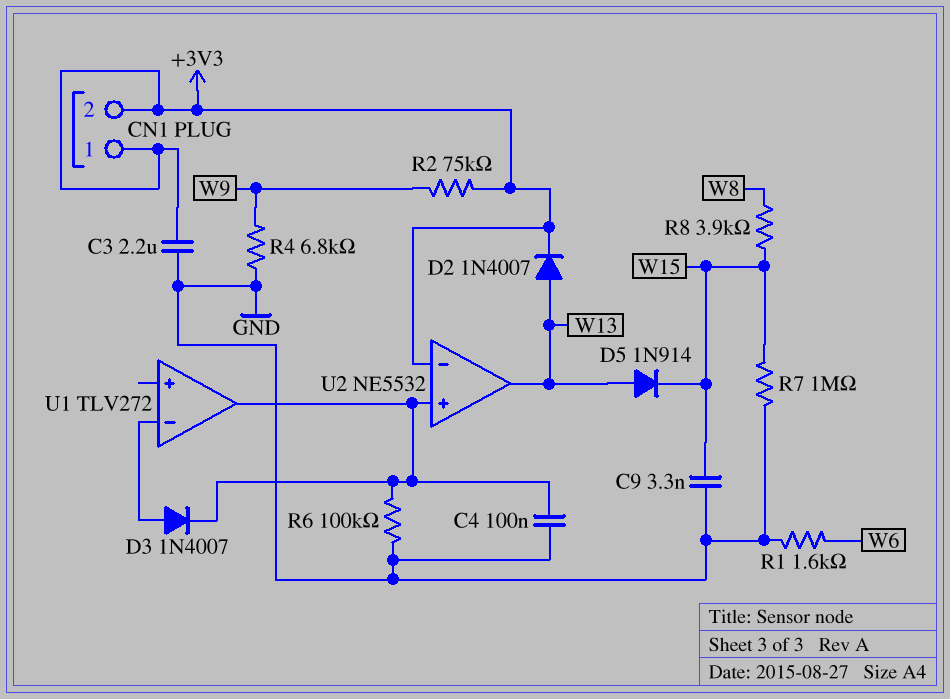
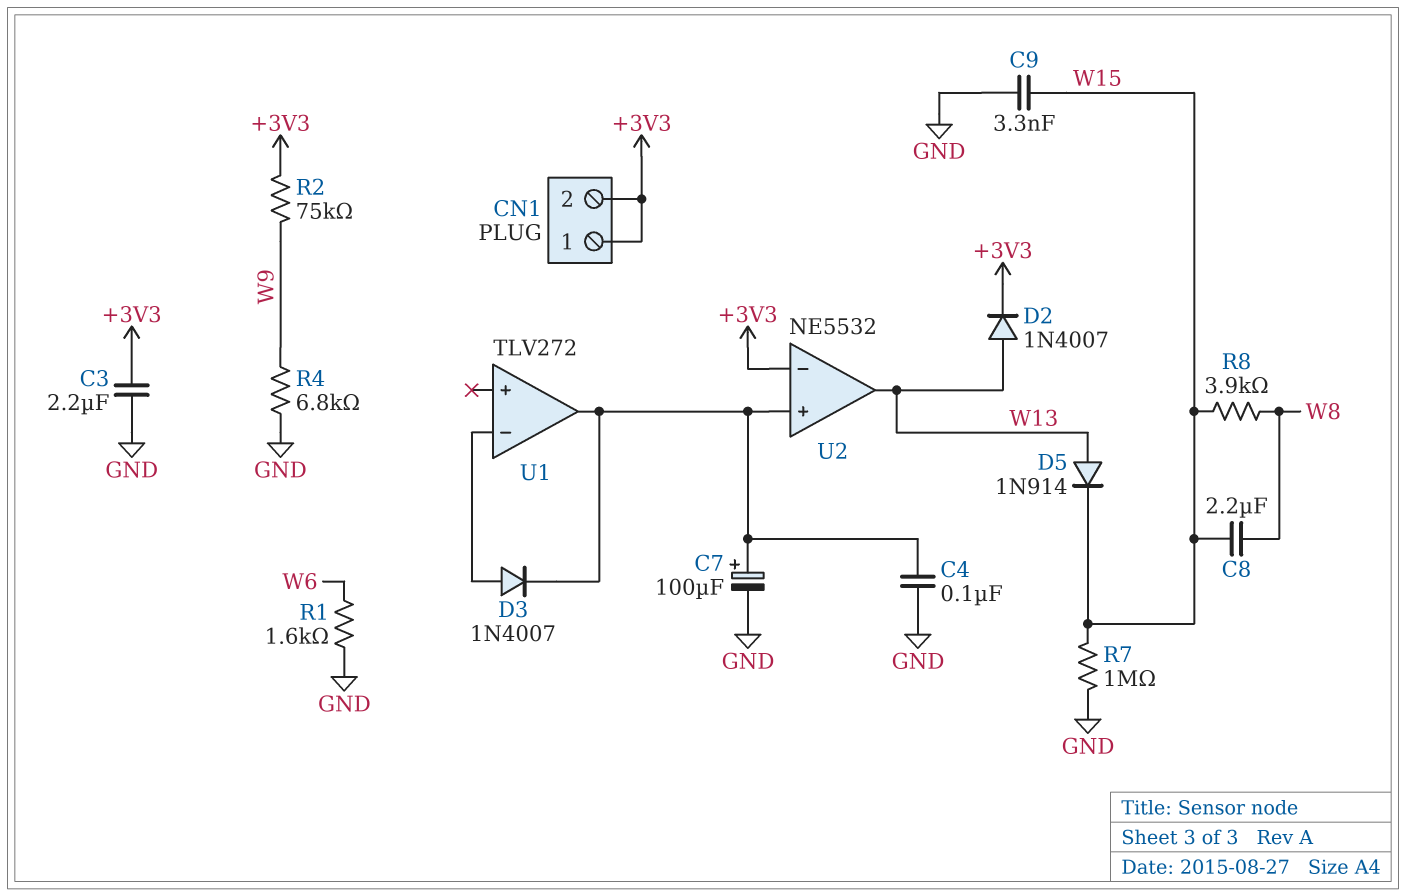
C7: none -> 100uF (plus U1/out, minus GND)
C8: none -> 2.2uF (W8, W15)
R6: 100k (GND, U1/out) -> none

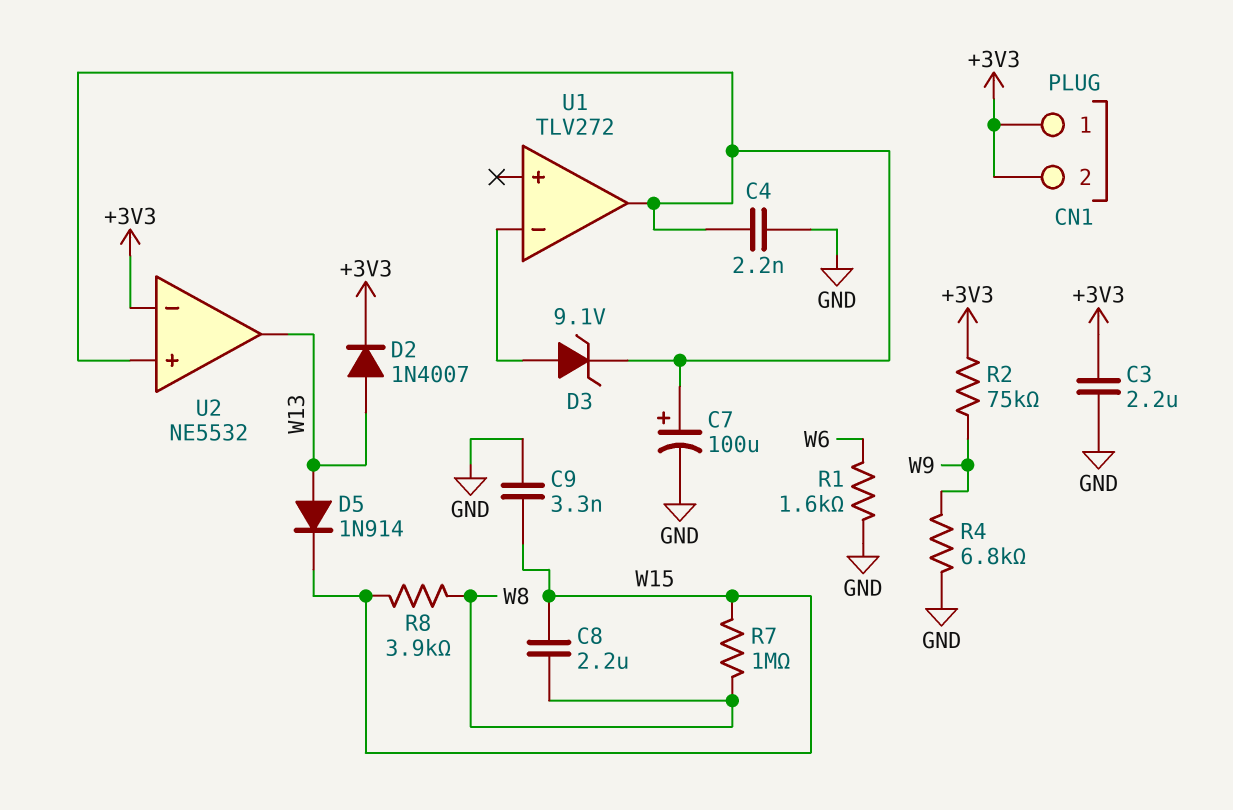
C4: 100nF (GND, U1/out) -> 2.2nF (GND, U1/out)
D3: diode 1N4007 (A U1/in-, K U1/out) -> zener 9.1V (A U1/in-, K U1/out)
R7: 1M (GND, W15) -> 1M (W8, W15)

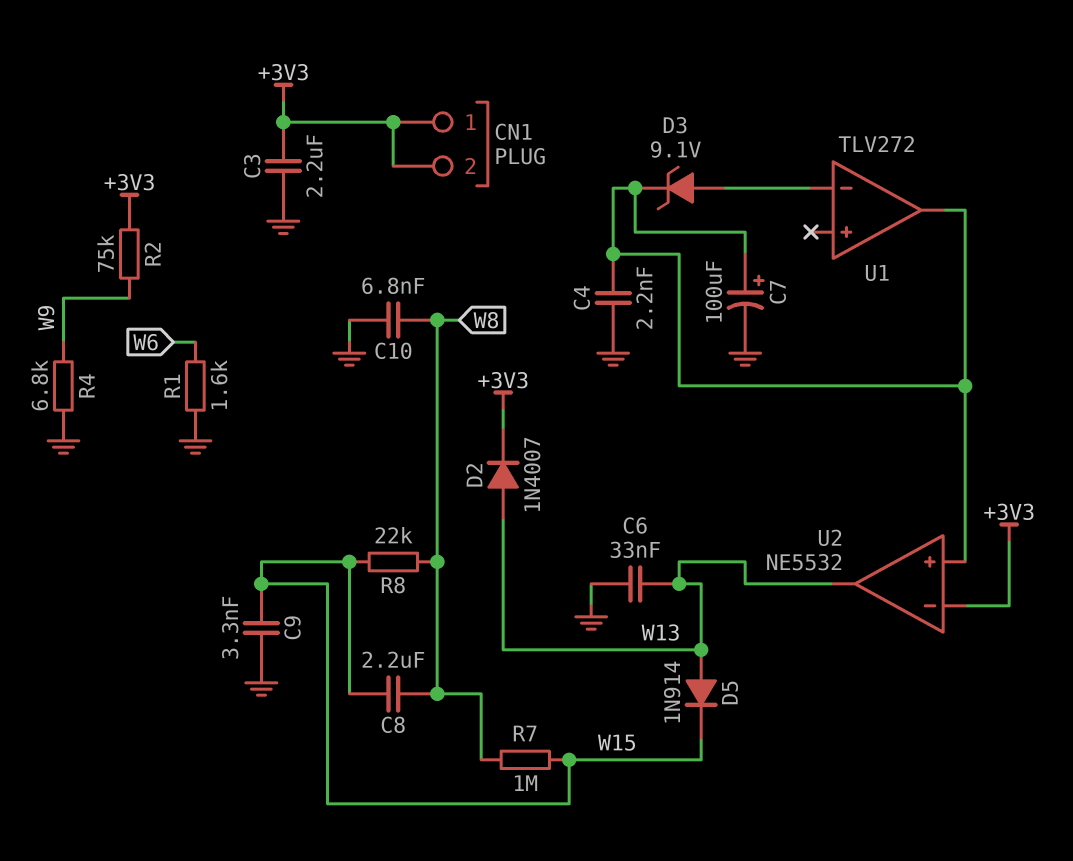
C6: none -> 33nF (GND, W13)
C10: none -> 6.8nF (GND, W8)
R8: 3.9k (W8, W15) -> 22k (W8, W15)

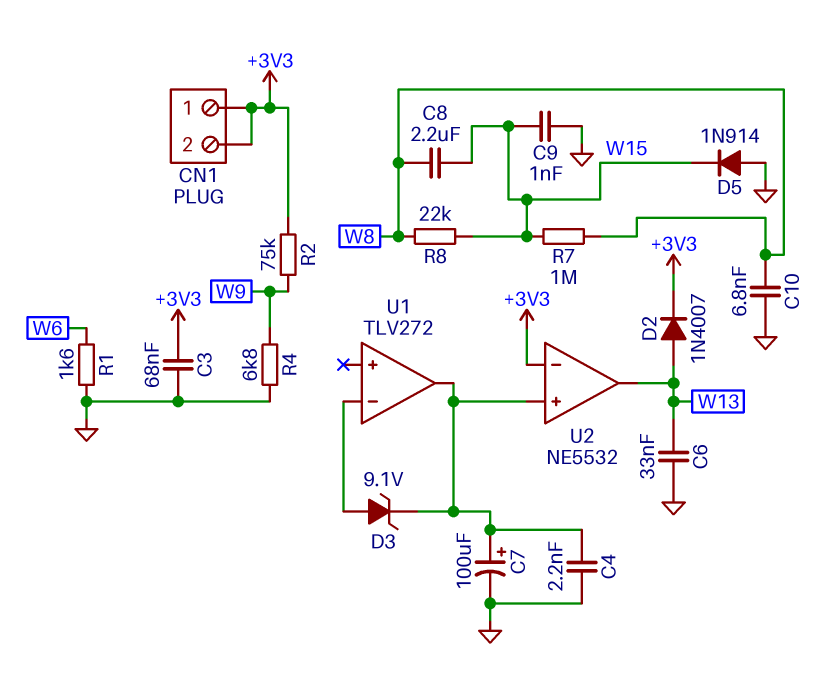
C3: 2.2uF (+3V3, GND) -> 68nF (+3V3, GND)
C9: 3.3nF (GND, W15) -> 1nF (GND, W15)
D5: diode 1N914 (A W13, K W15) -> diode 1N914 (A GND, K W15)

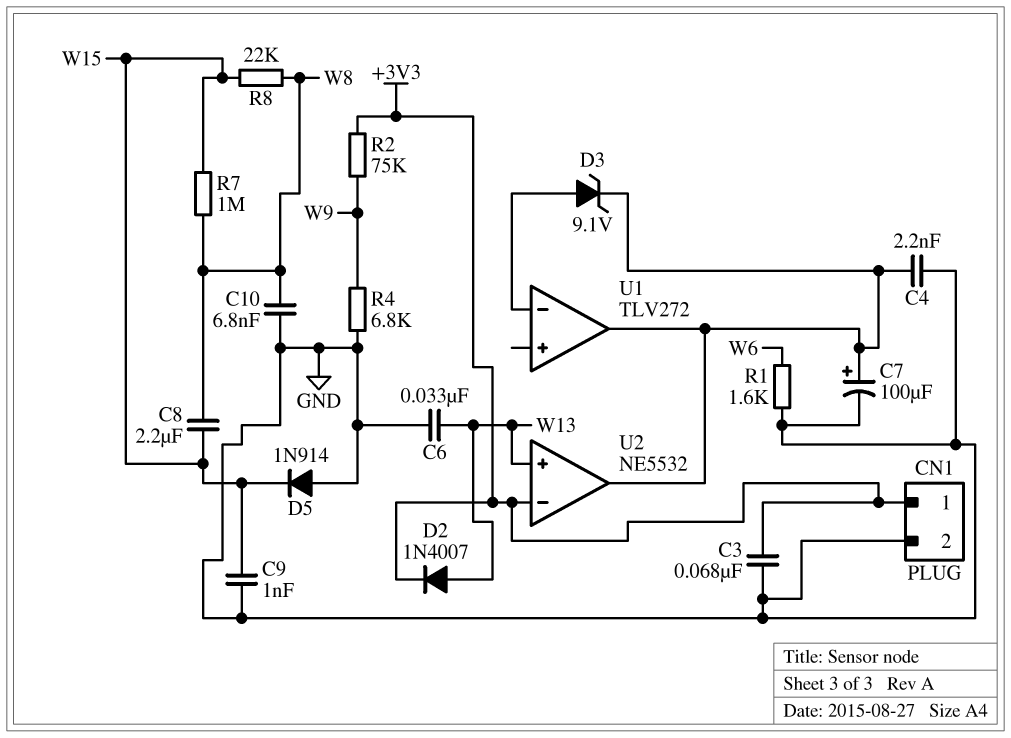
CN1 pin 2: +3V3 -> GND
U2 pin in+: U1/out -> W13
U2 pin out: W13 -> U1/out

